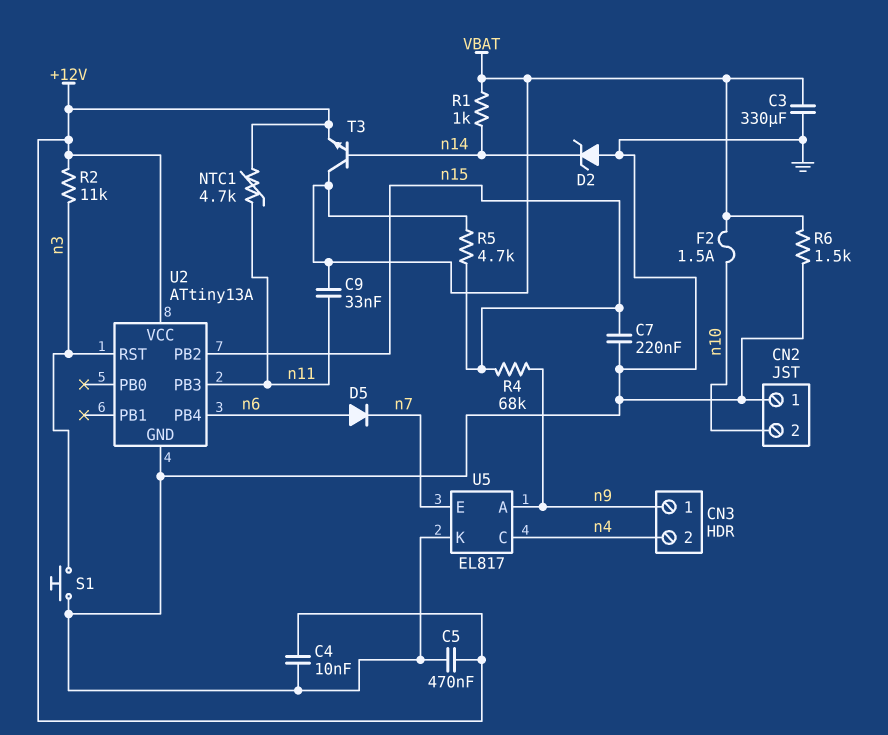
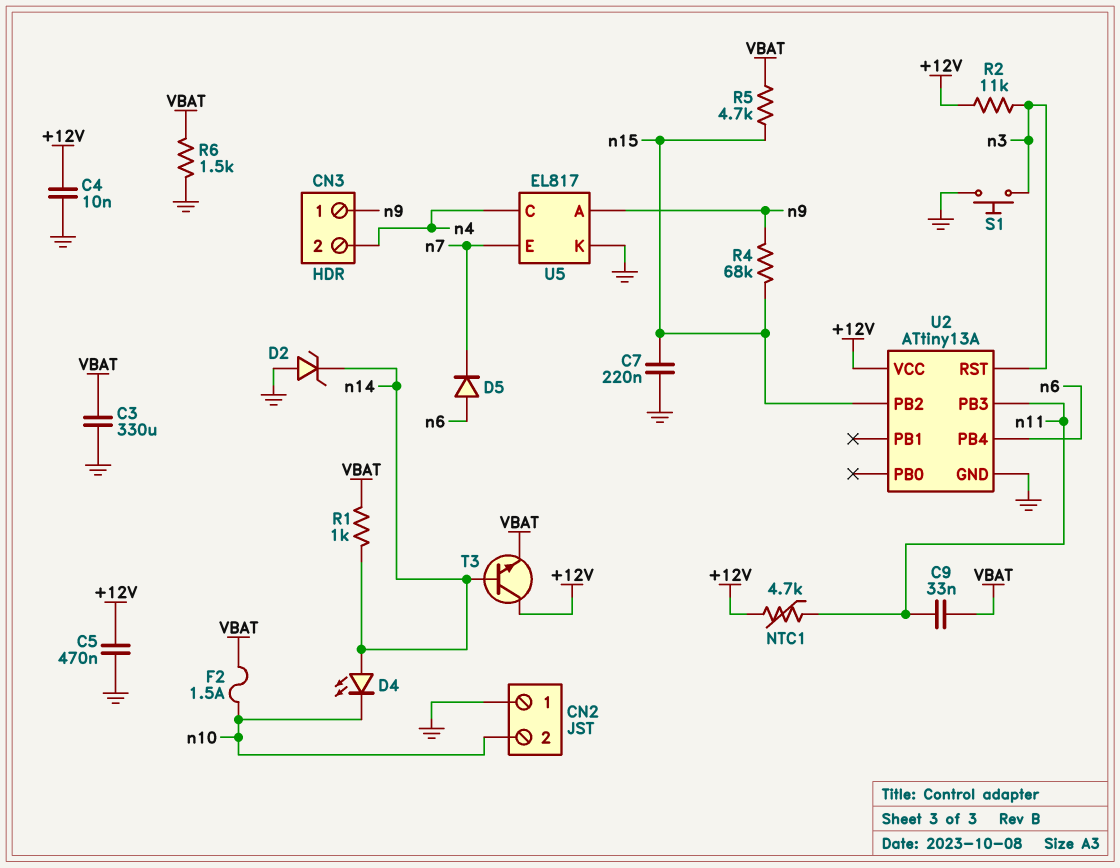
D4: none -> LED (A n14, K n10)
T3: NPN (B n14, C VBAT, E +12V) -> NPN (B n14, C +12V, E VBAT)

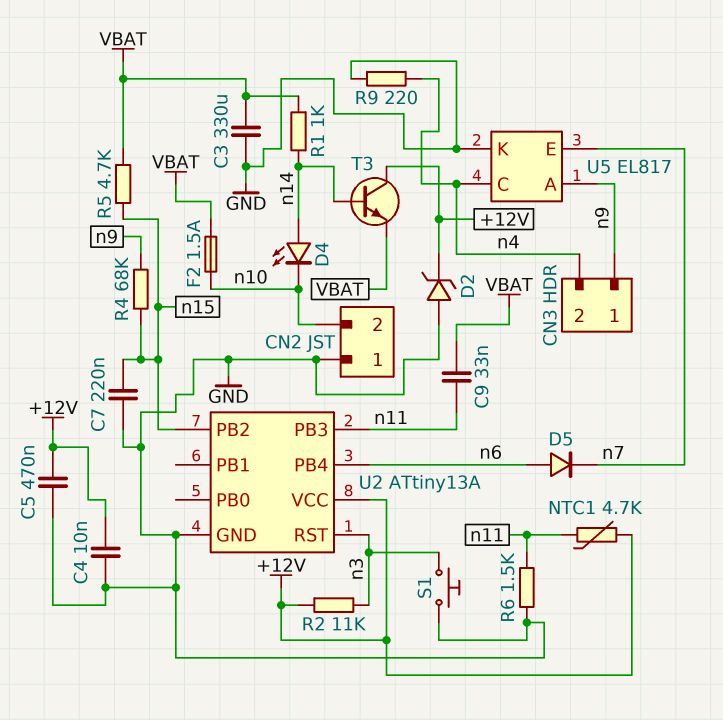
D2: zener (A GND, K n14) -> zener (A GND, K +12V)
R6: 1.5k (GND, VBAT) -> 1.5k (GND, n11)
R9: none -> 220 (GND, n4)

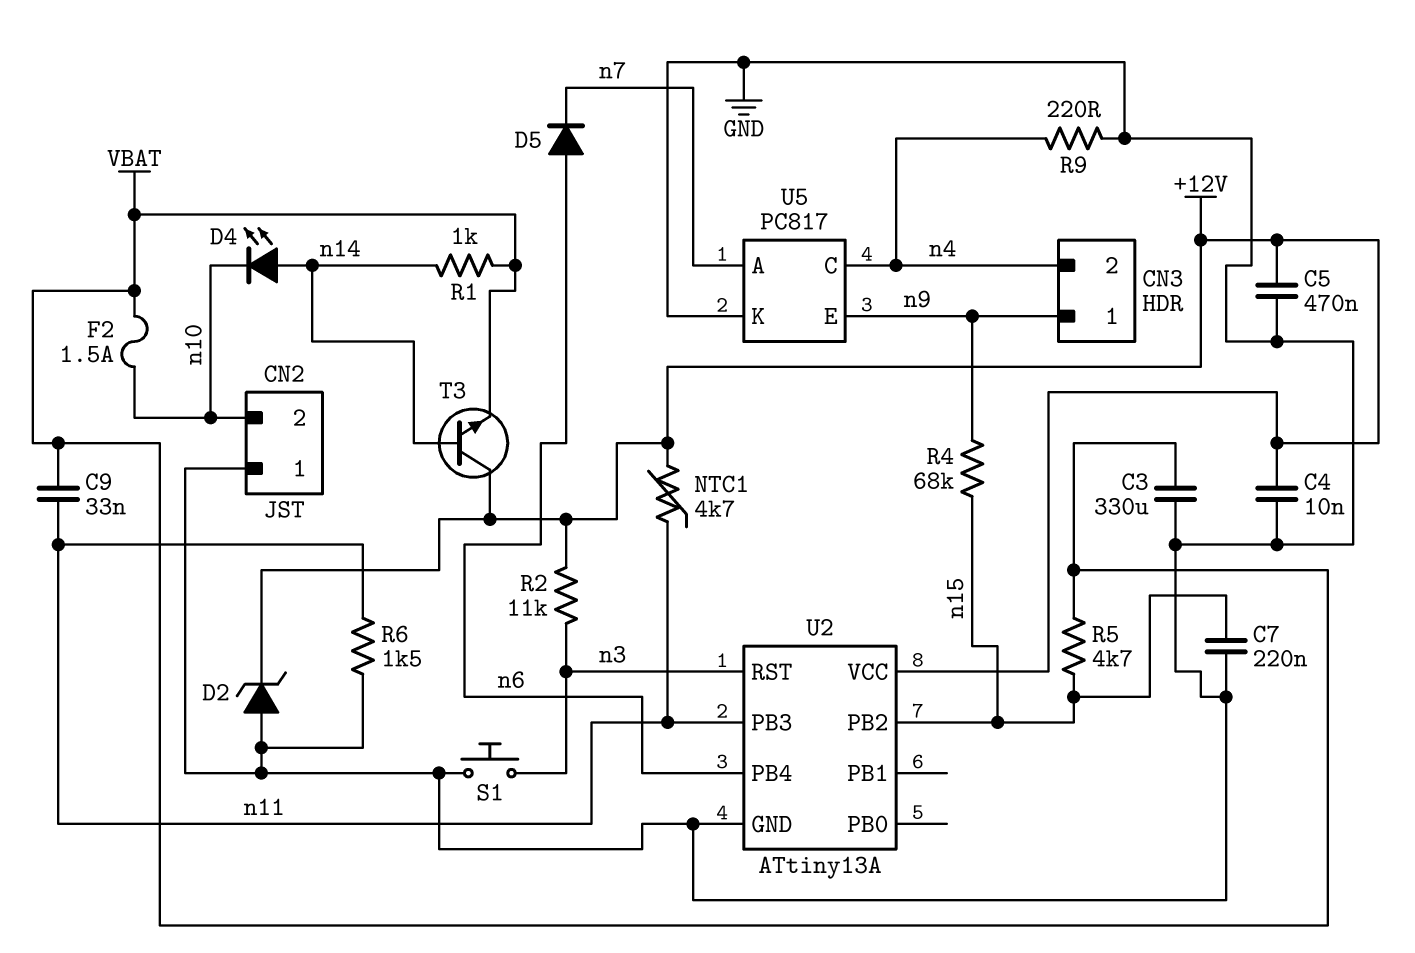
U5: EL817 -> PC817
U5 pin A: n9 -> n7
U5 pin E: n7 -> n9

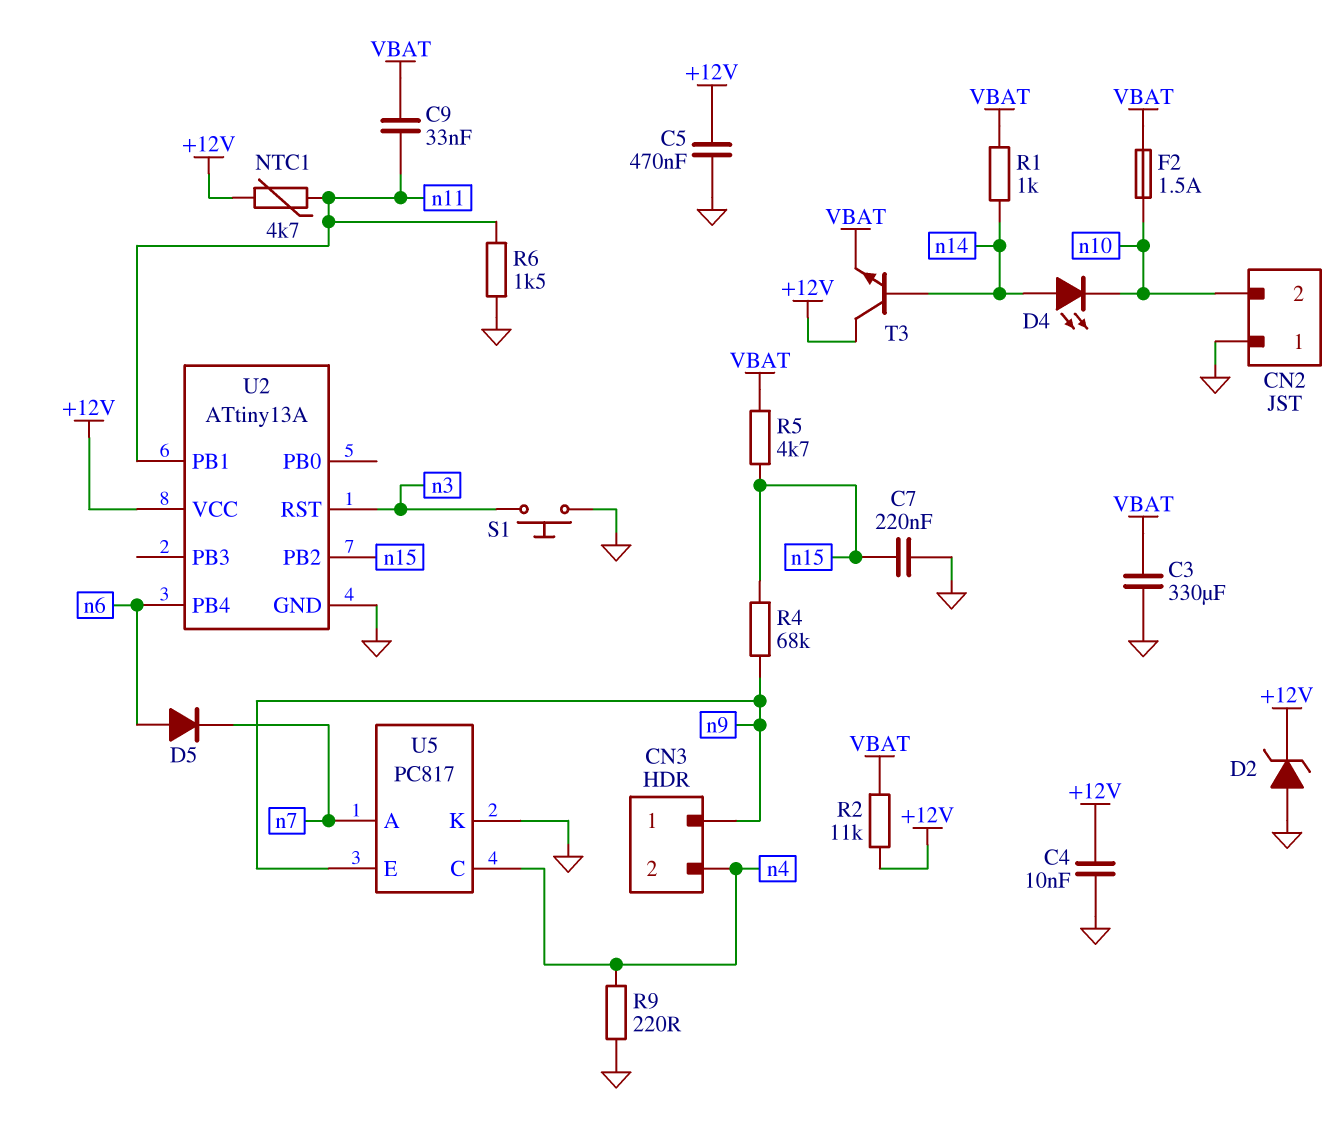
R2: 11k (+12V, n3) -> 11k (+12V, VBAT)
U2 pin PB1: none -> n11
U2 pin PB3: n11 -> none

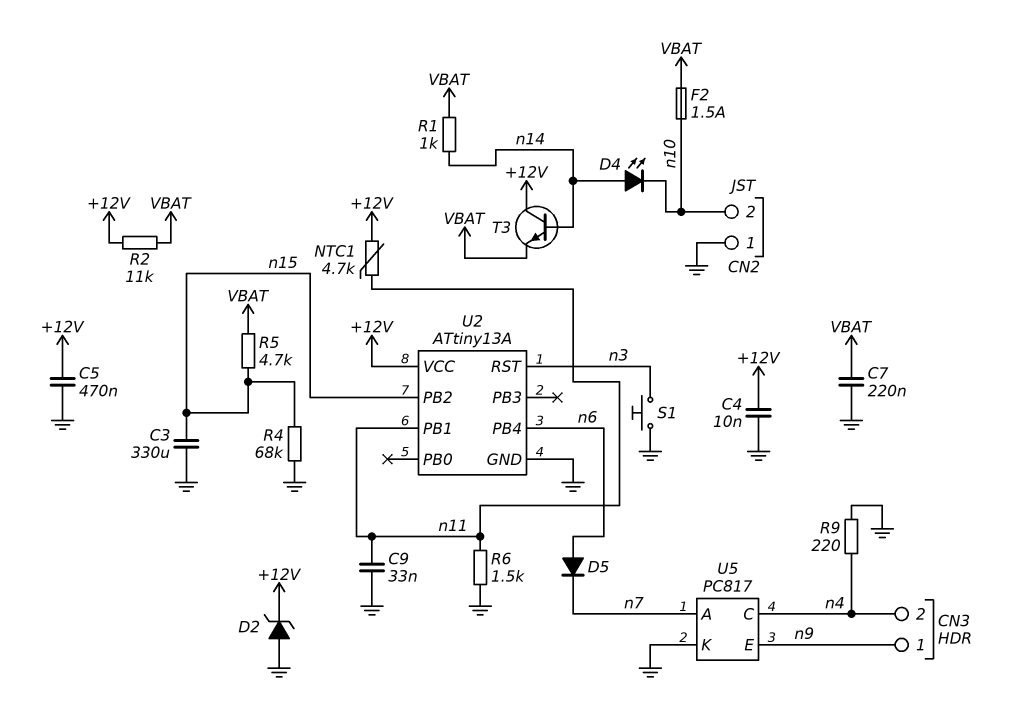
C3: 330uF (GND, VBAT) -> 330uF (GND, n15)
C7: 220nF (GND, n15) -> 220nF (GND, VBAT)
C9: 33nF (VBAT, n11) -> 33nF (GND, n11)
R4: 68k (n9, n15) -> 68k (GND, n15)

